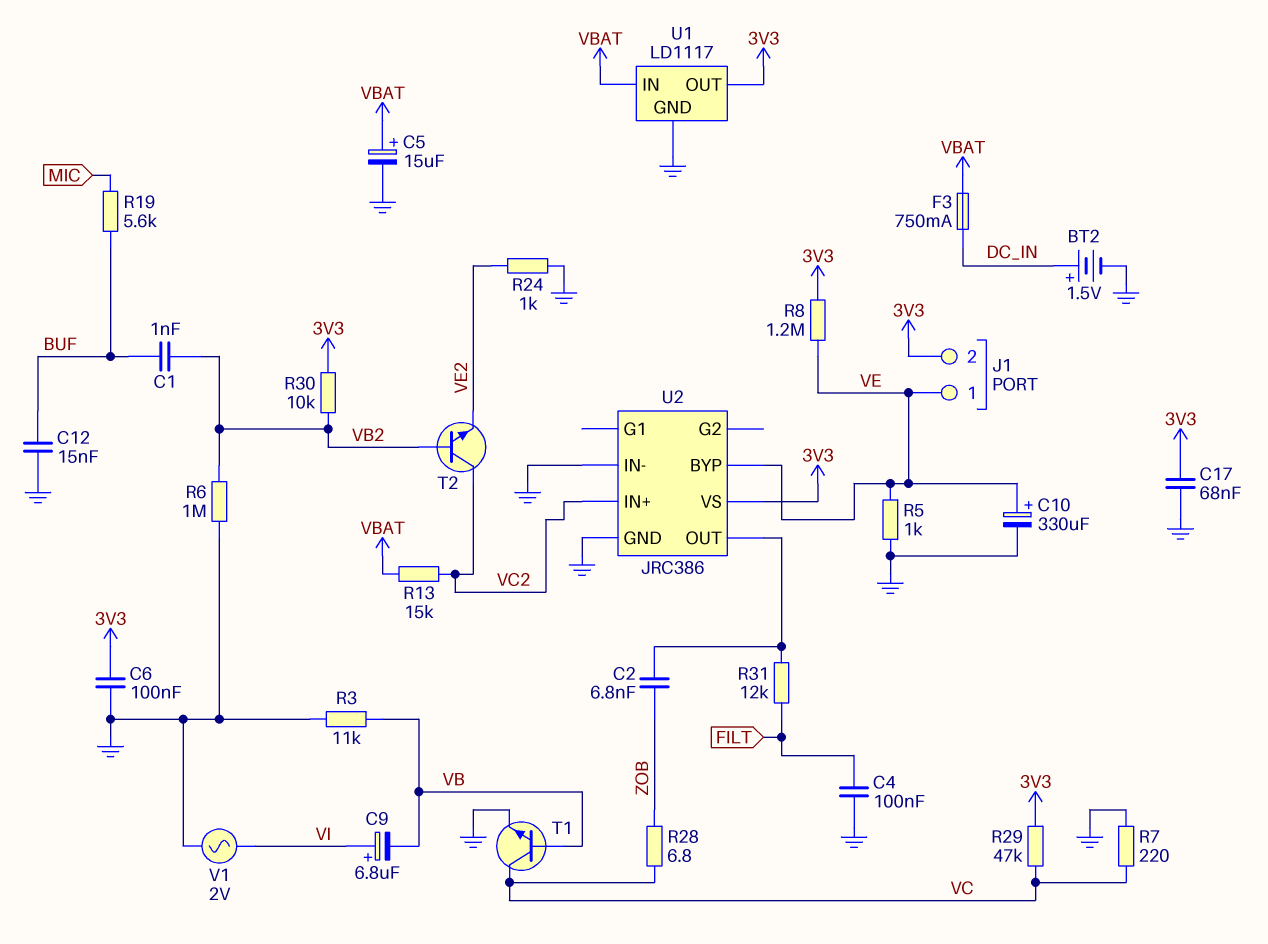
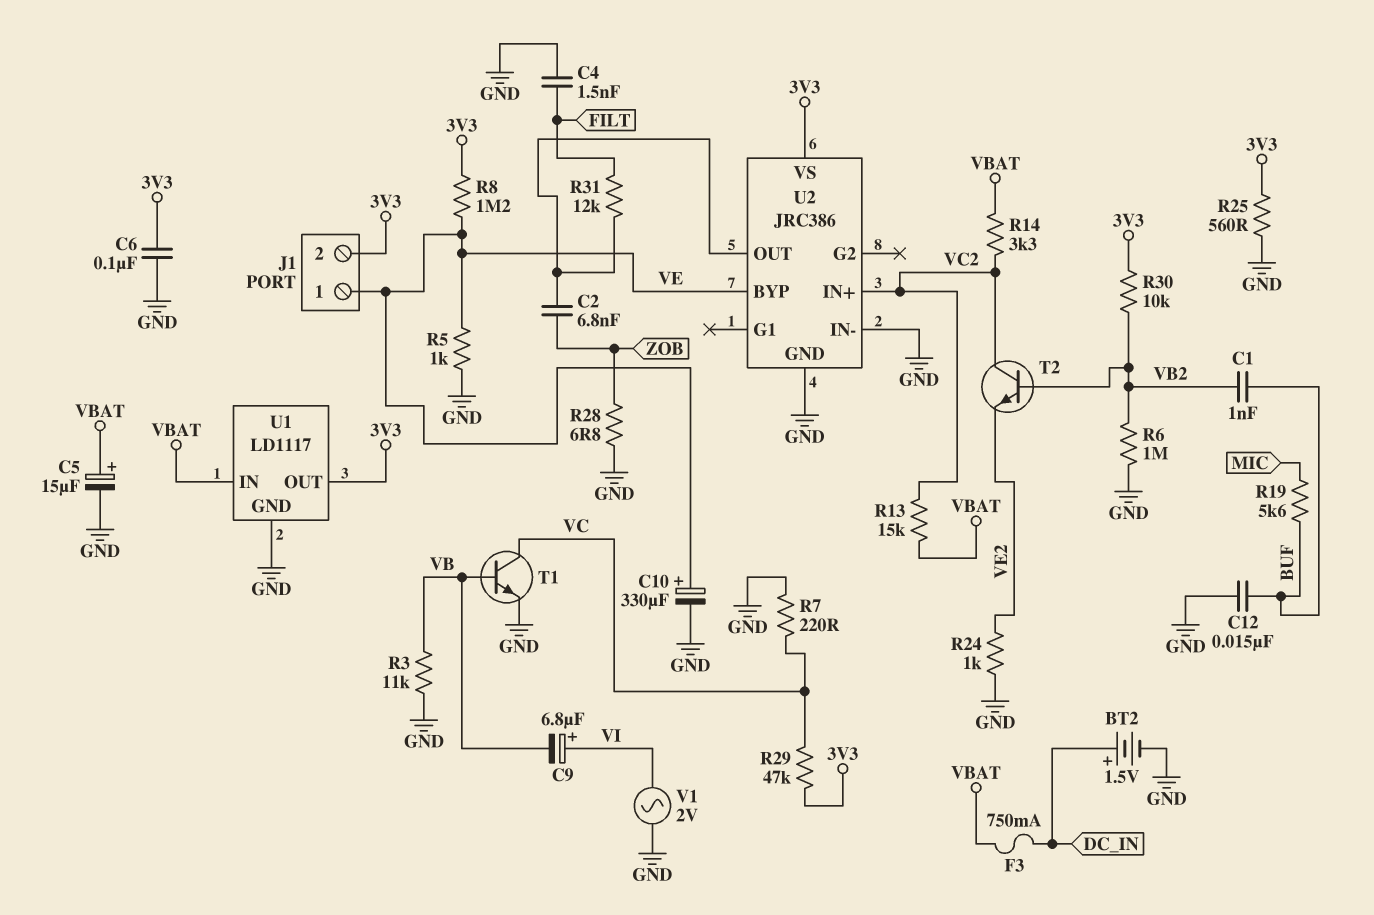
C4: 100nF (FILT, GND) -> 1.5nF (FILT, GND)
C17: 68nF (3V3, GND) -> none
R14: none -> 3.3k (VBAT, VC2)
R25: none -> 560 (3V3, GND)
R28: 6.8 (VC, ZOB) -> 6.8 (GND, ZOB)

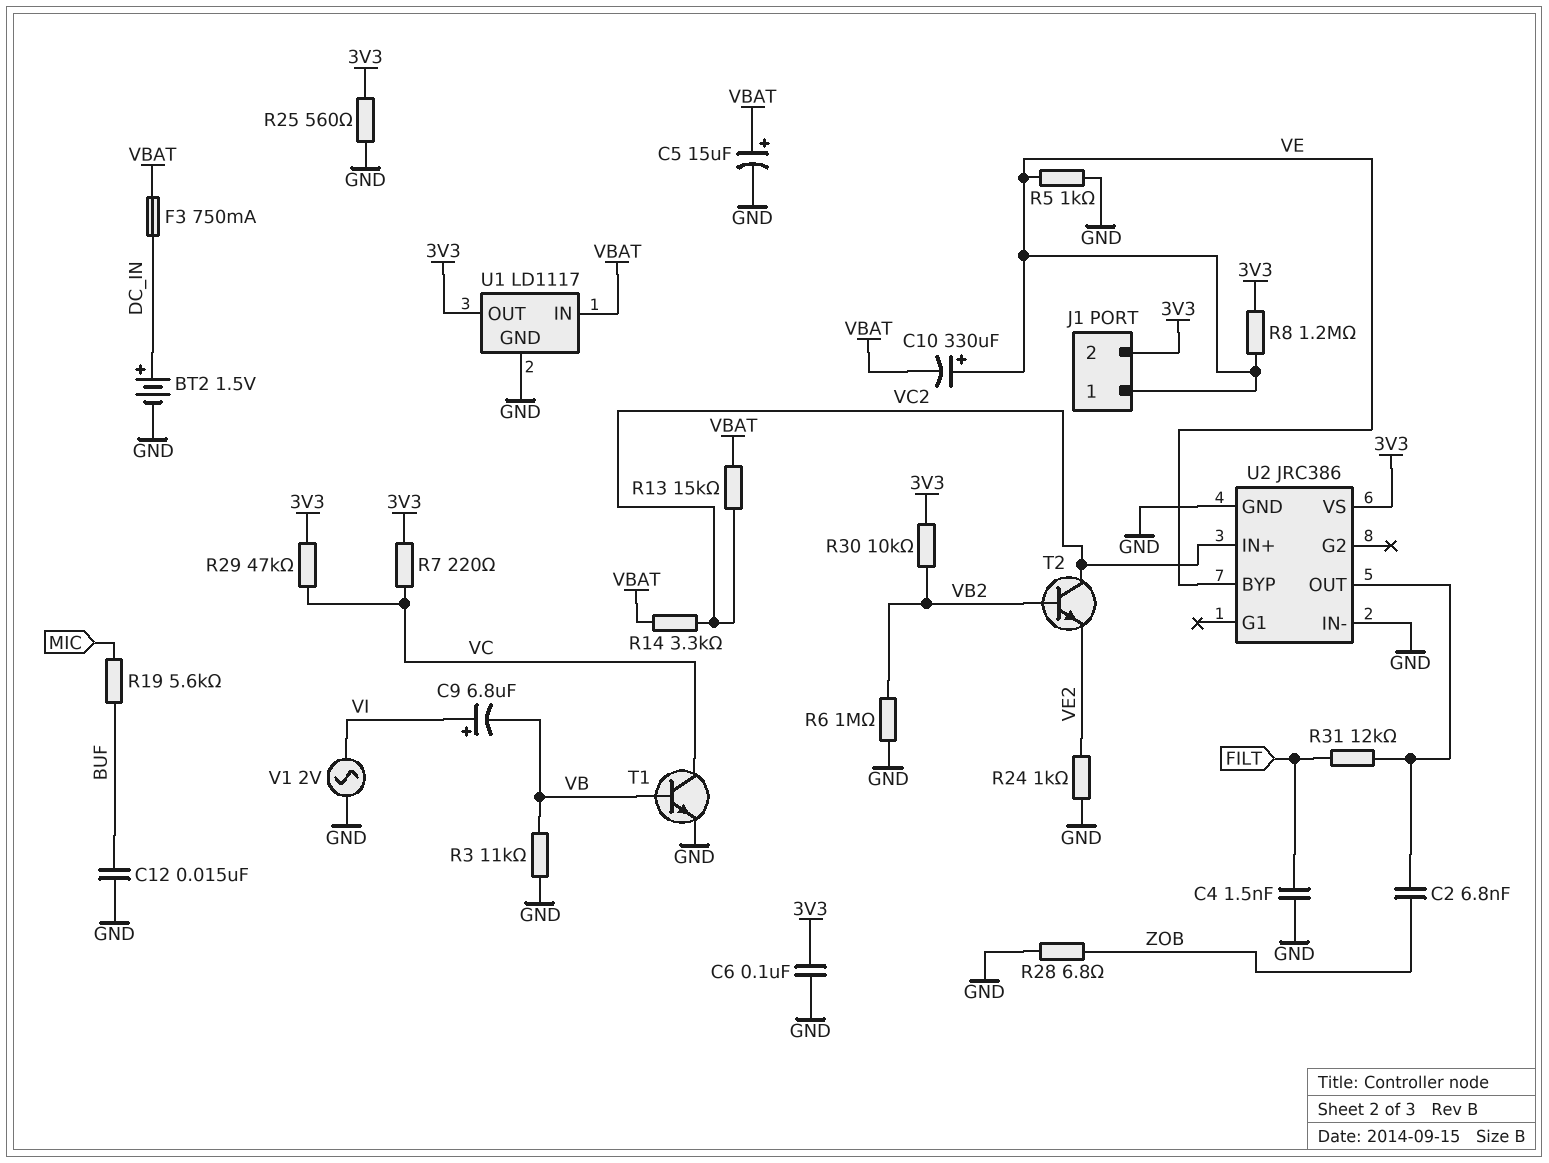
C1: 1nF (BUF, VB2) -> none
C10: 330uF (plus VE, minus GND) -> 330uF (plus VE, minus VBAT)
R7: 220 (GND, VC) -> 220 (3V3, VC)

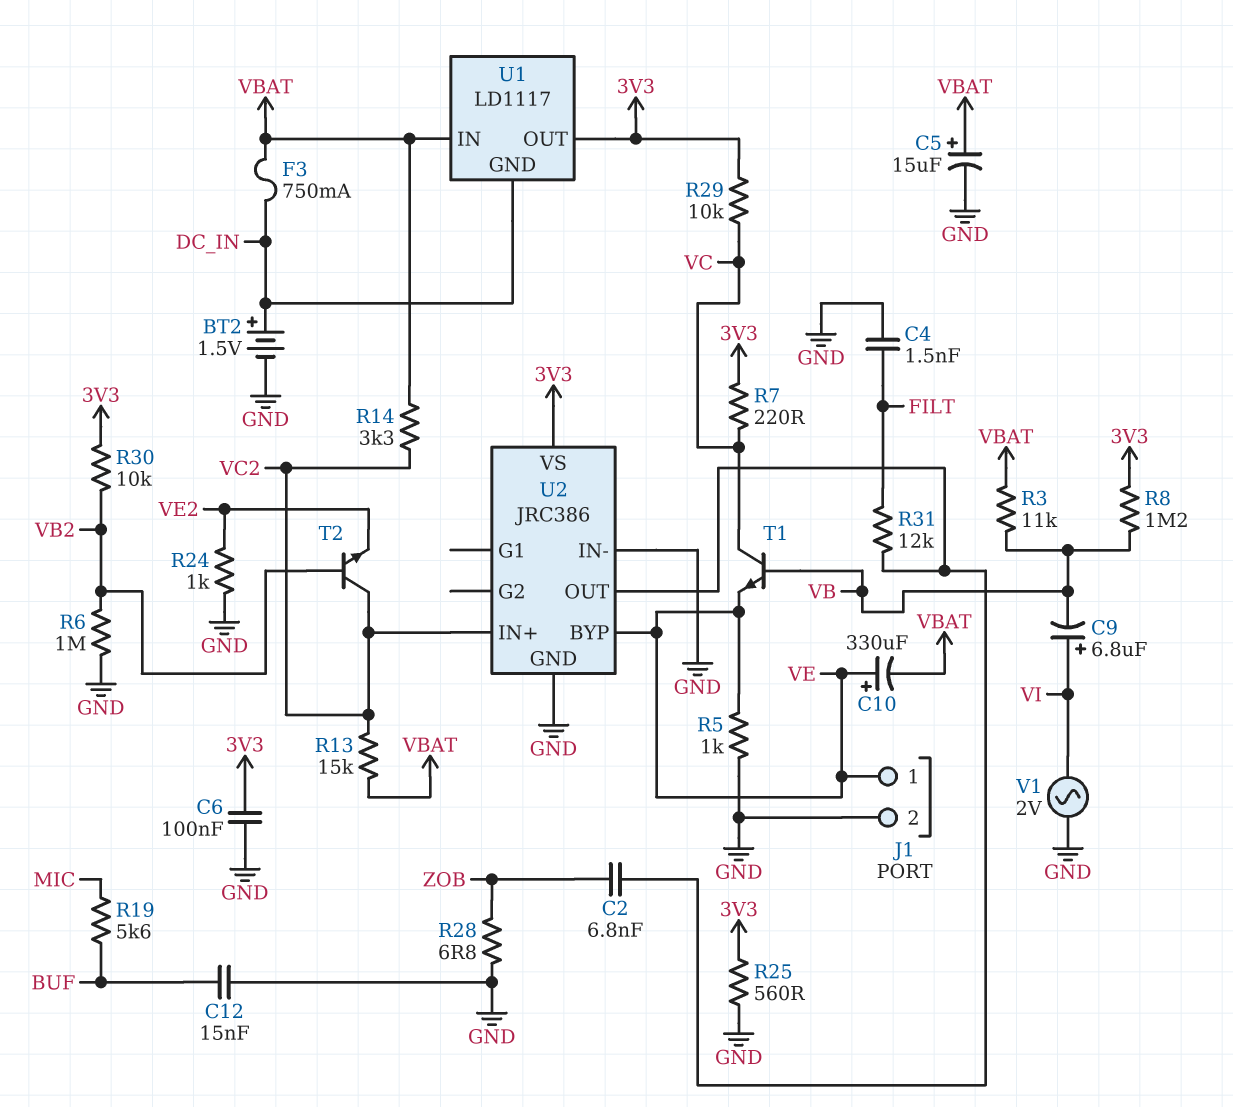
J1 pin 2: 3V3 -> GND
R3: 11k (GND, VB) -> 11k (VB, VBAT)
R8: 1.2M (3V3, VE) -> 1.2M (3V3, VB)
R29: 47k (3V3, VC) -> 10k (3V3, VC)
T1: NPN (B VB, C VC, E GND) -> NPN (B VB, C VC, E VE)
U1 pin GND: GND -> DC_IN

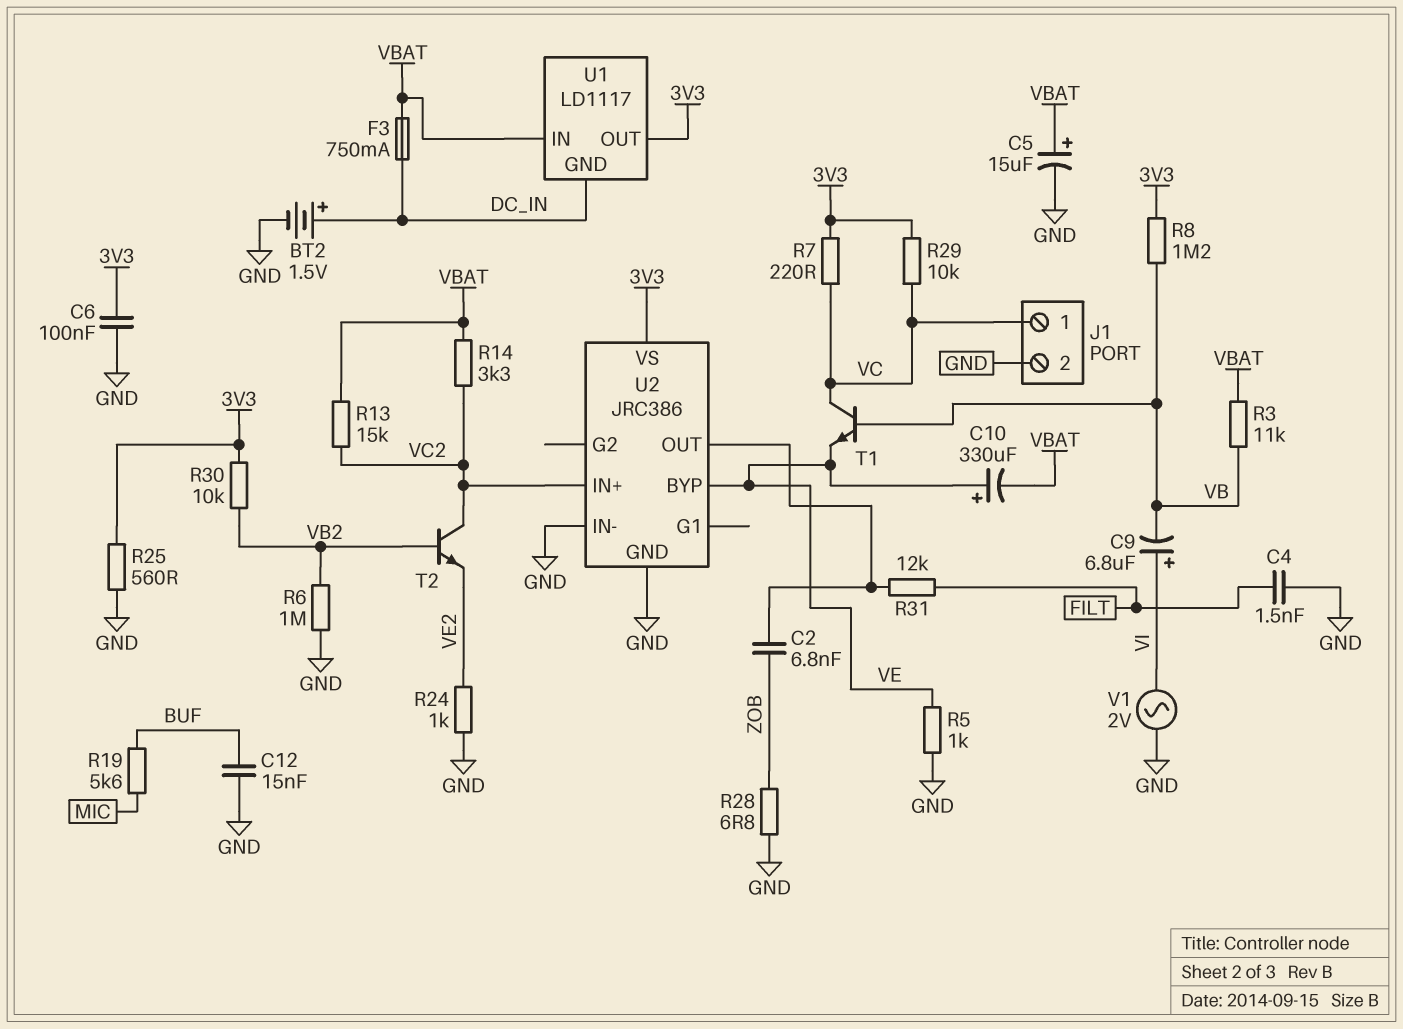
J1 pin 1: VE -> VC

